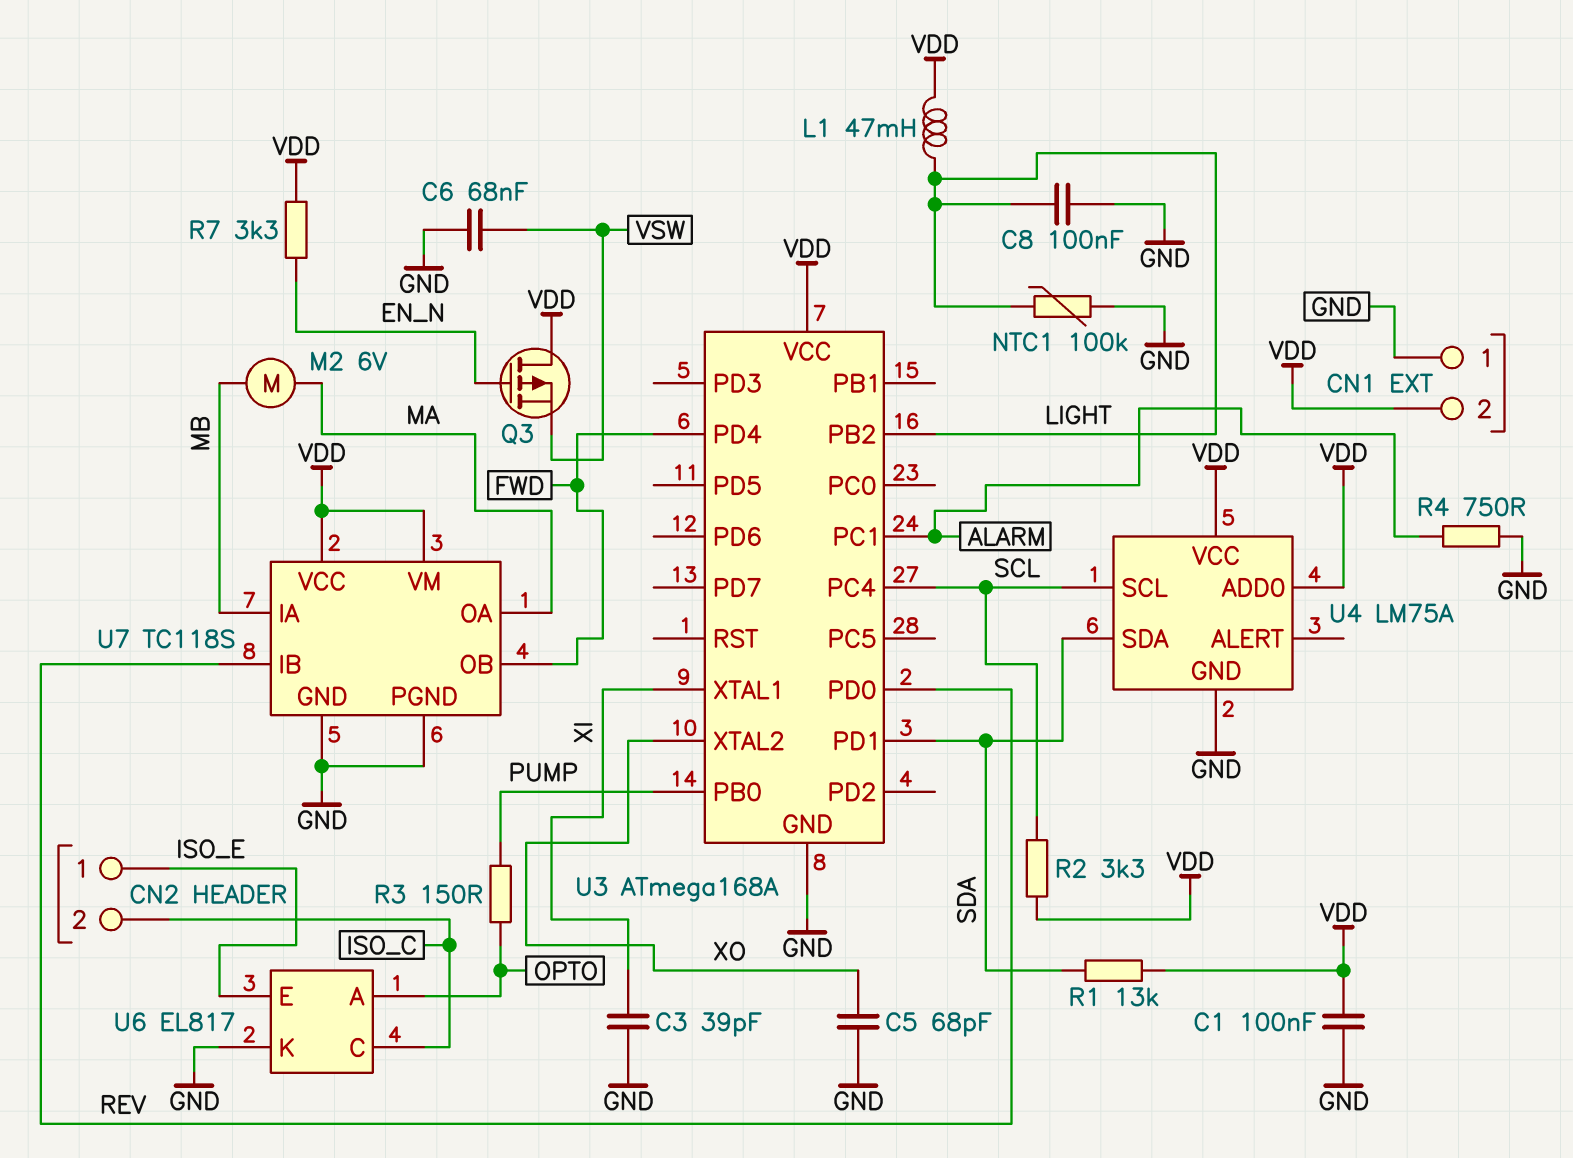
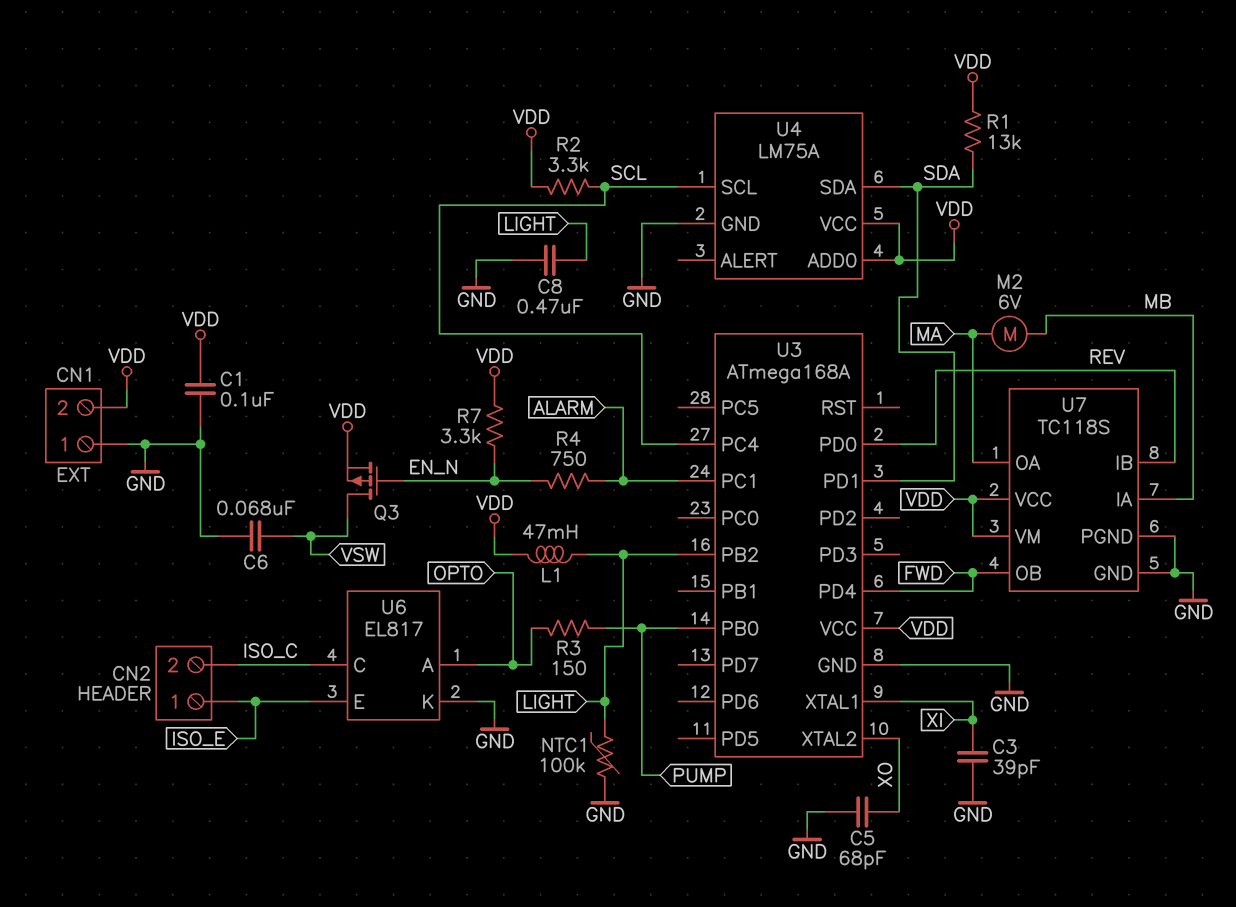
C8: 100nF (GND, LIGHT) -> 470nF (GND, LIGHT)
Q3: PMOS (G EN_N, D VDD, S VSW) -> PMOS (G EN_N, D VSW, S VDD)
R4: 750 (ALARM, GND) -> 750 (ALARM, EN_N)

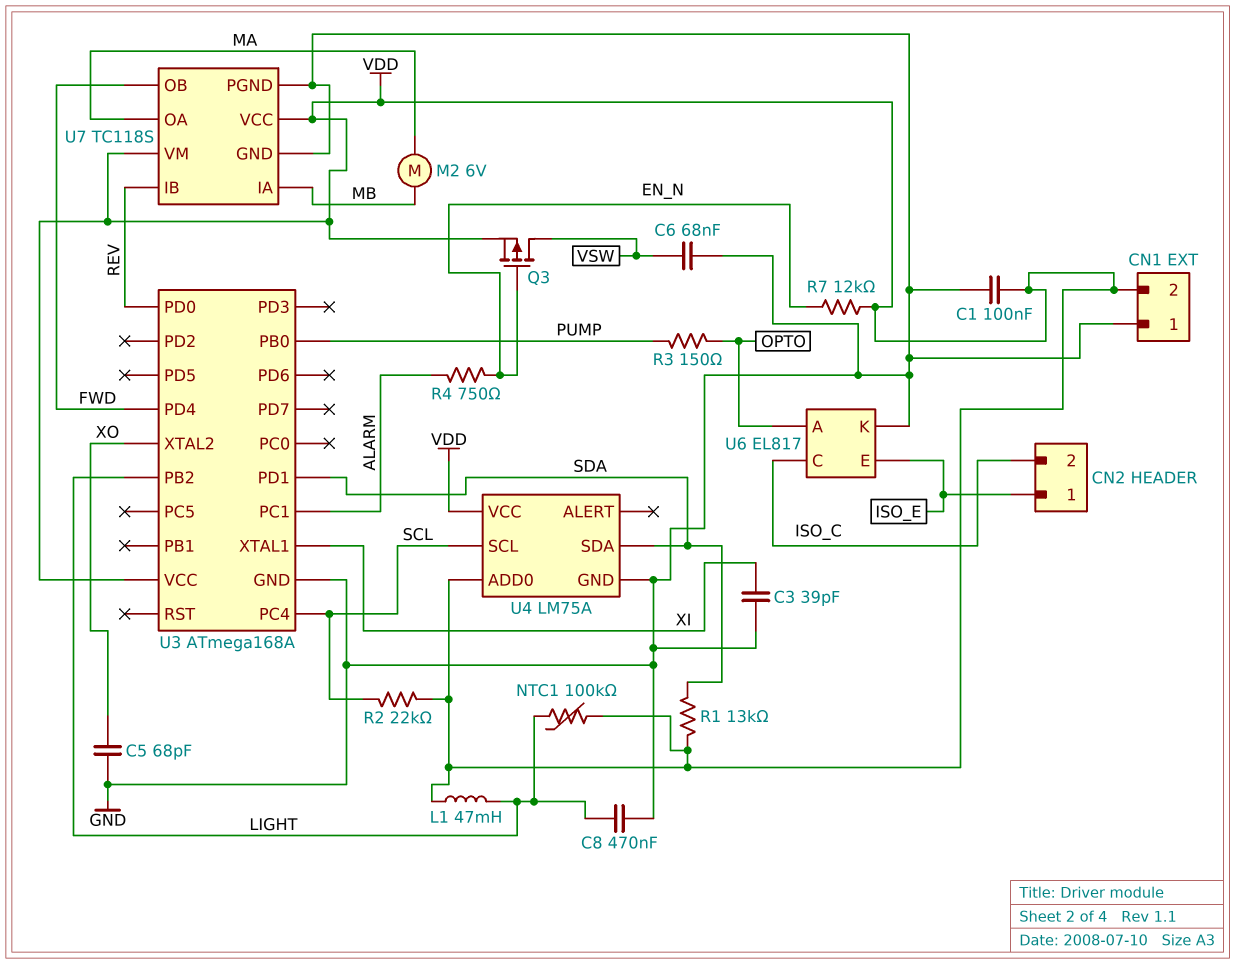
NTC1: 100k (GND, LIGHT) -> 100k (LIGHT, VDD)
R2: 3.3k (SCL, VDD) -> 22k (SCL, VDD)
R7: 3.3k (EN_N, VDD) -> 12k (EN_N, VDD)

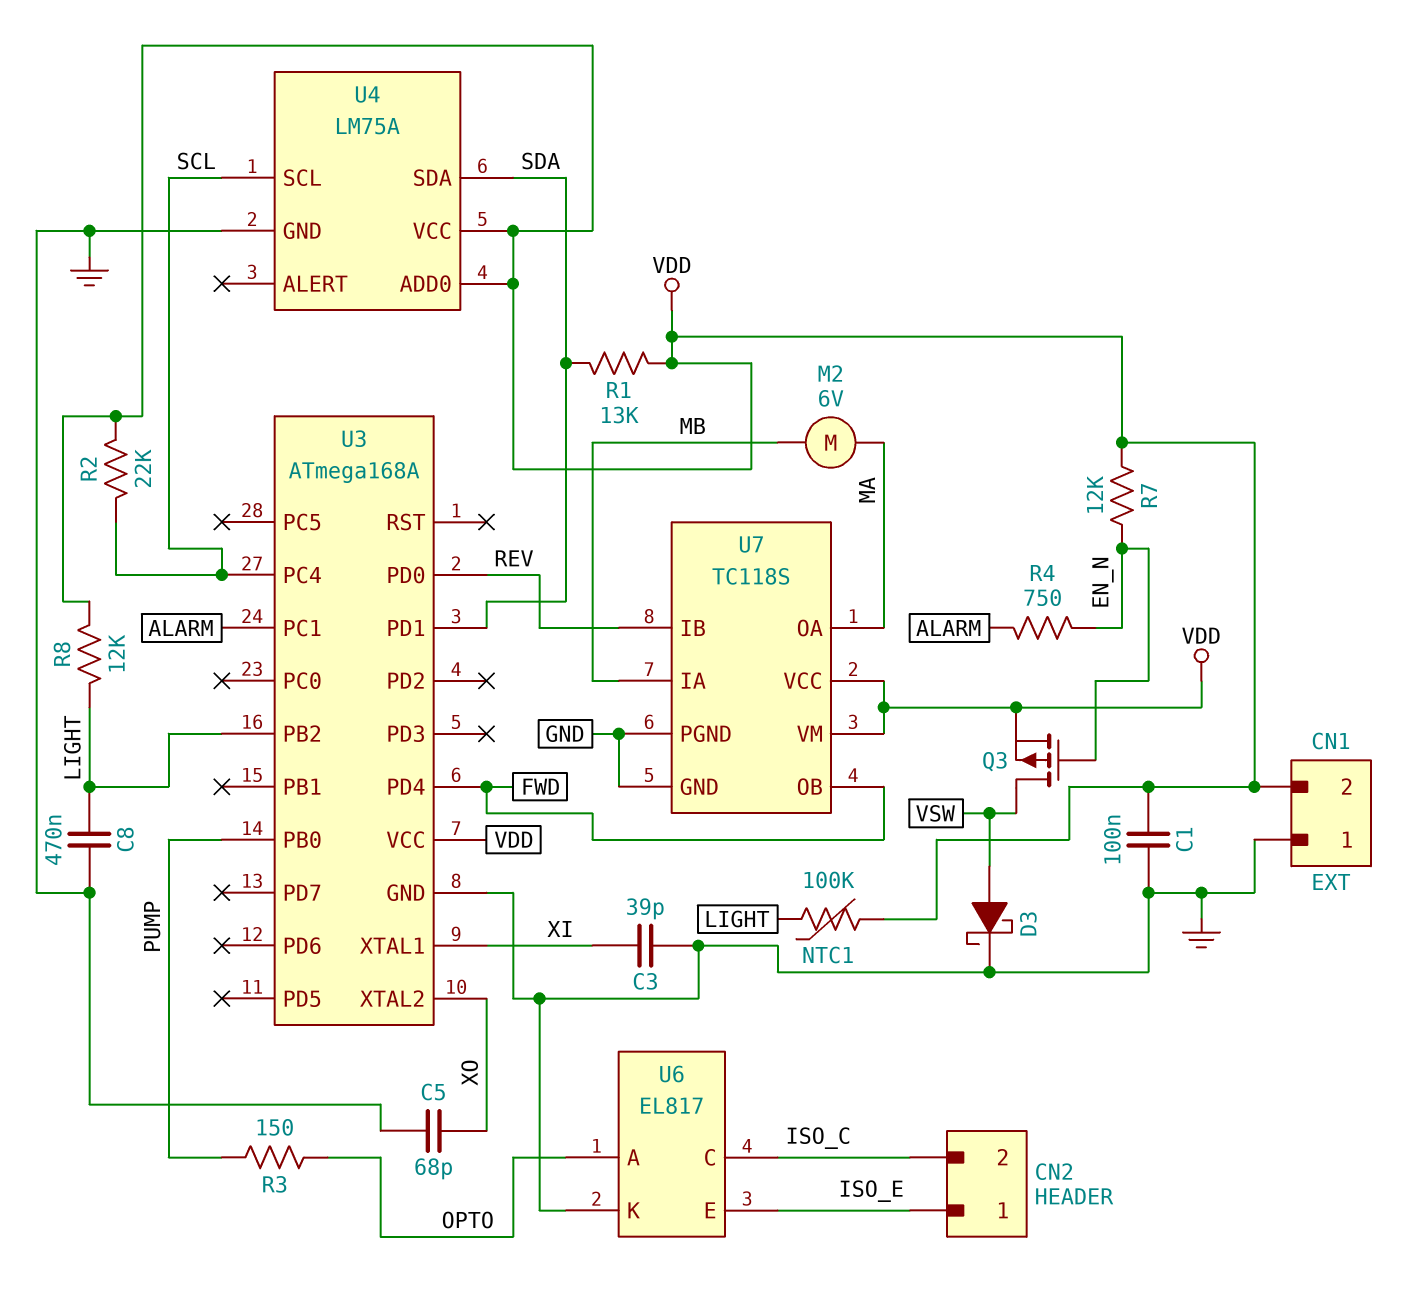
C6: 68nF (GND, VSW) -> none
D3: none -> schottky (A VSW, K GND)
L1: 47mH (LIGHT, VDD) -> none
R8: none -> 12k (LIGHT, VDD)

